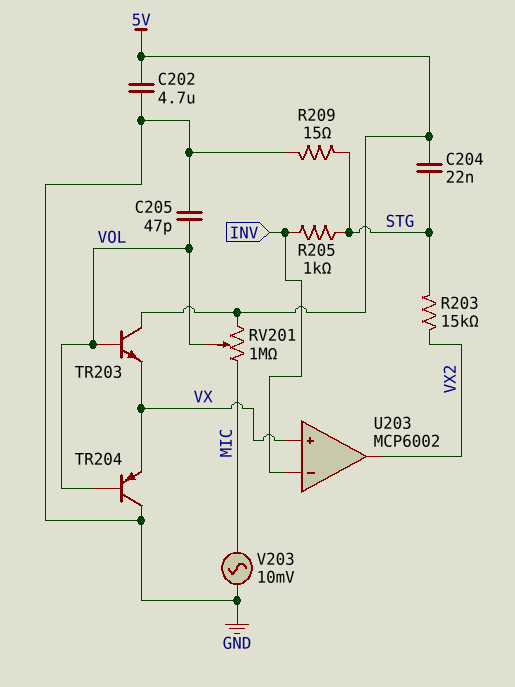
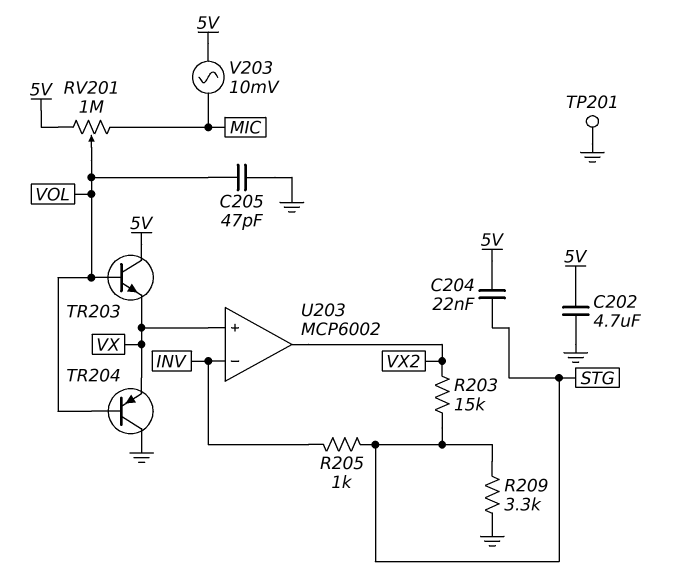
R209: 15 (GND, STG) -> 3.3k (GND, STG)
TP201: none -> test point (GND)
V203: AC 10mV (GND, MIC) -> AC 10mV (5V, MIC)

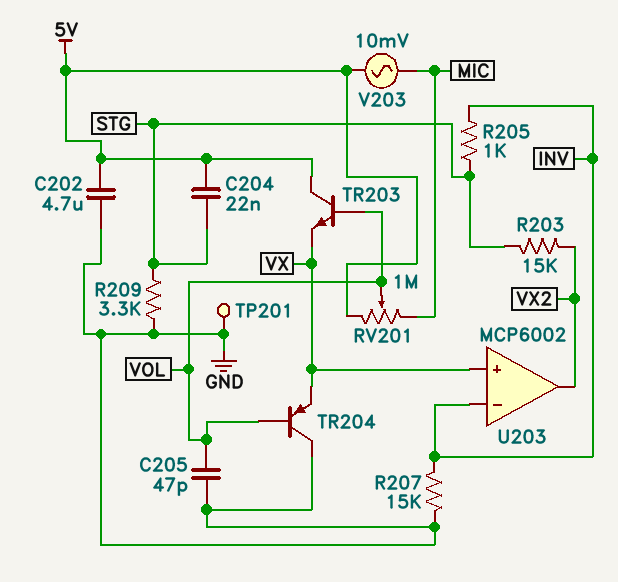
R207: none -> 15k (GND, INV)

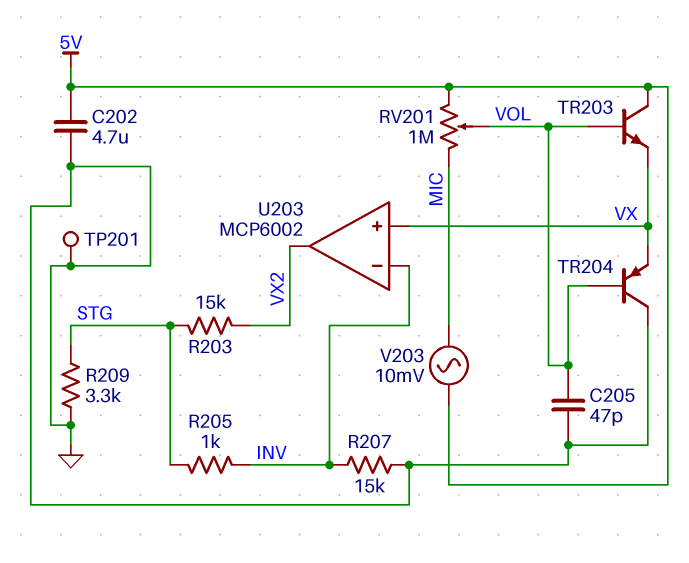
C204: 22nF (5V, STG) -> none

